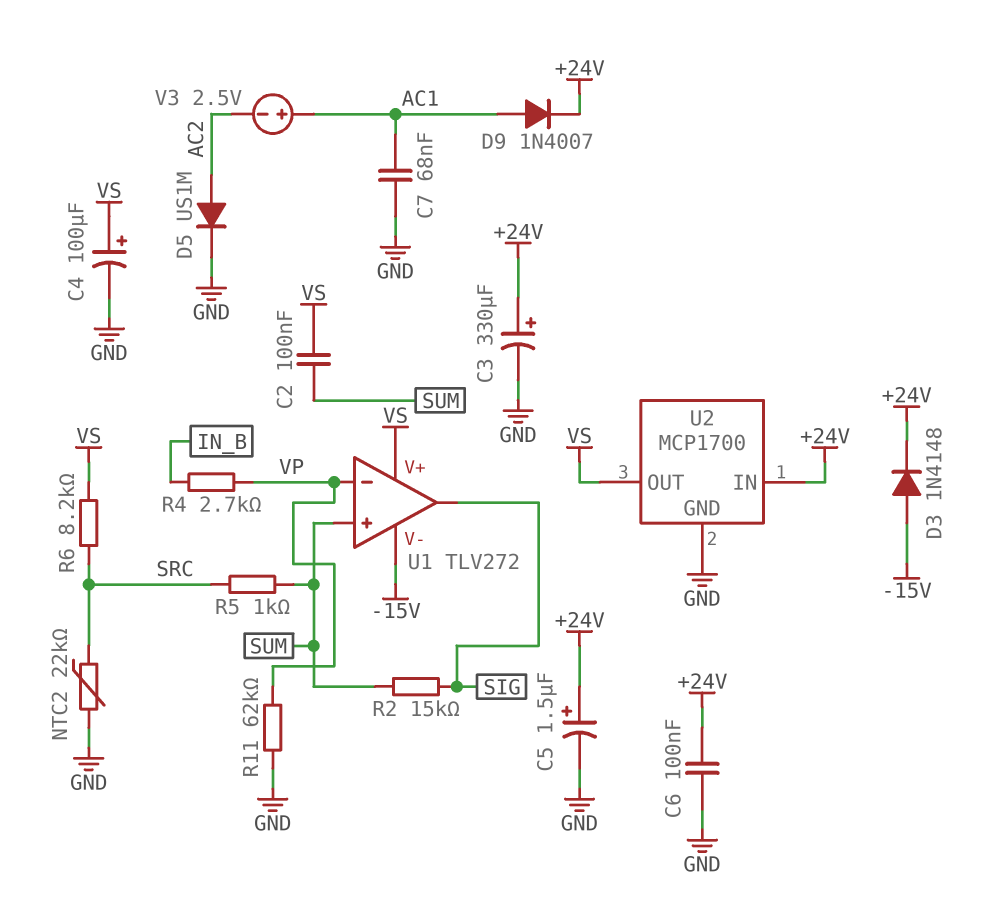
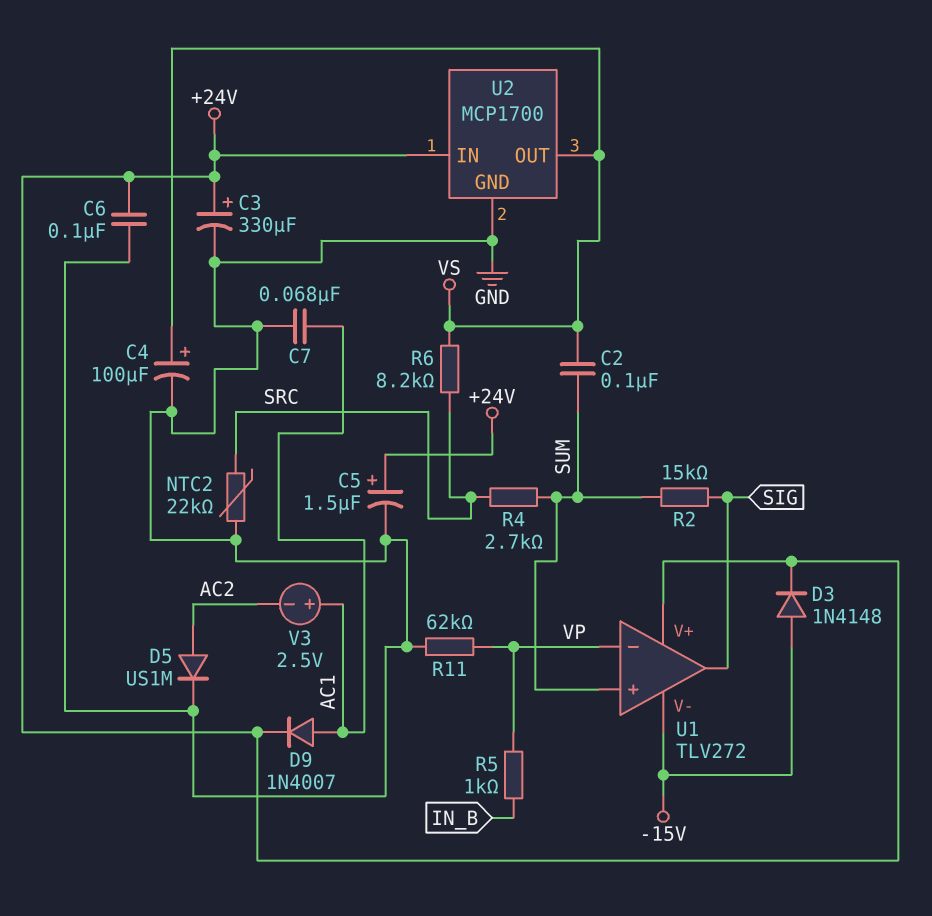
R4: 2.7k (IN_B, VP) -> 2.7k (SRC, SUM)
R5: 1k (SRC, SUM) -> 1k (IN_B, VP)
U1 pin V+: VS -> +24V

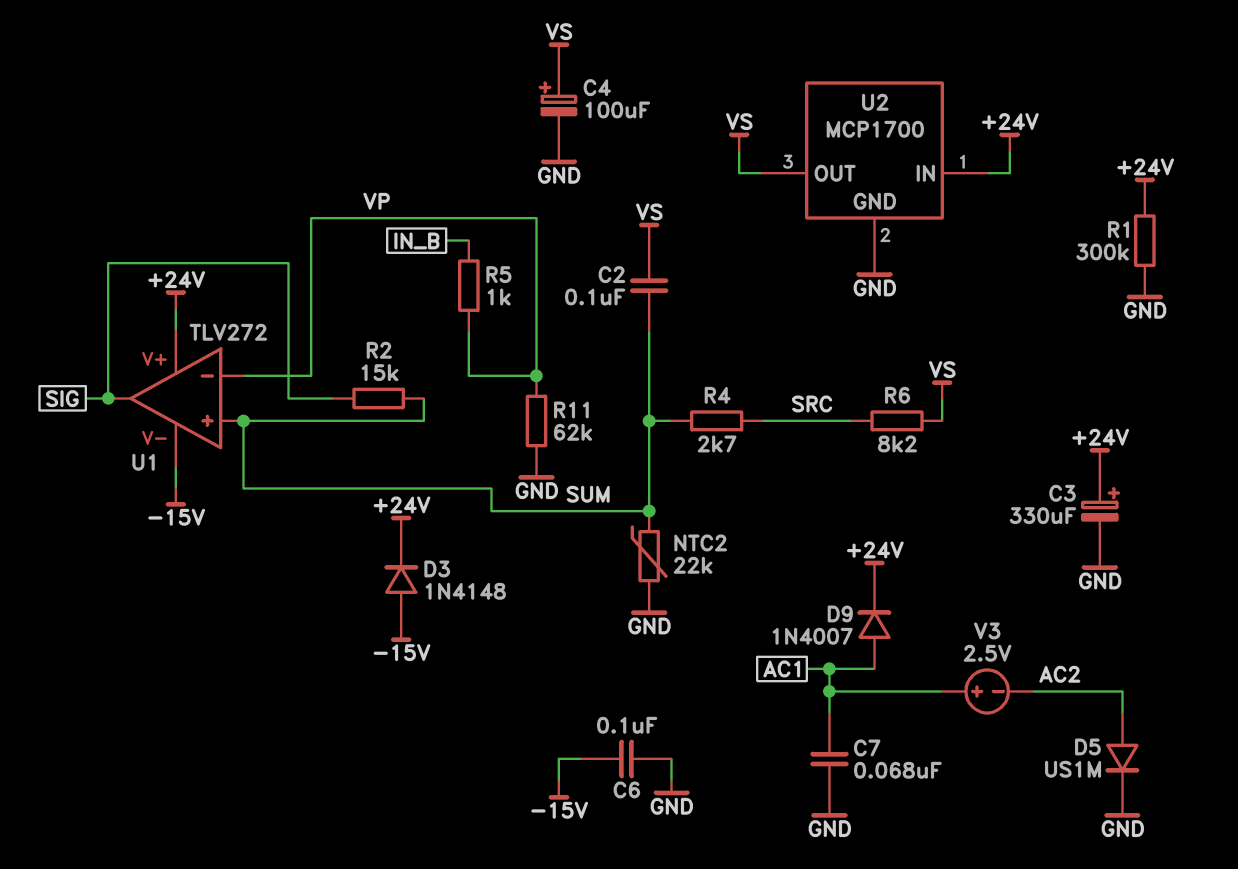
C5: 1.5uF (plus +24V, minus GND) -> none
C6: 100nF (+24V, GND) -> 100nF (-15V, GND)
NTC2: 22k (GND, SRC) -> 22k (GND, SUM)
R1: none -> 300k (+24V, GND)

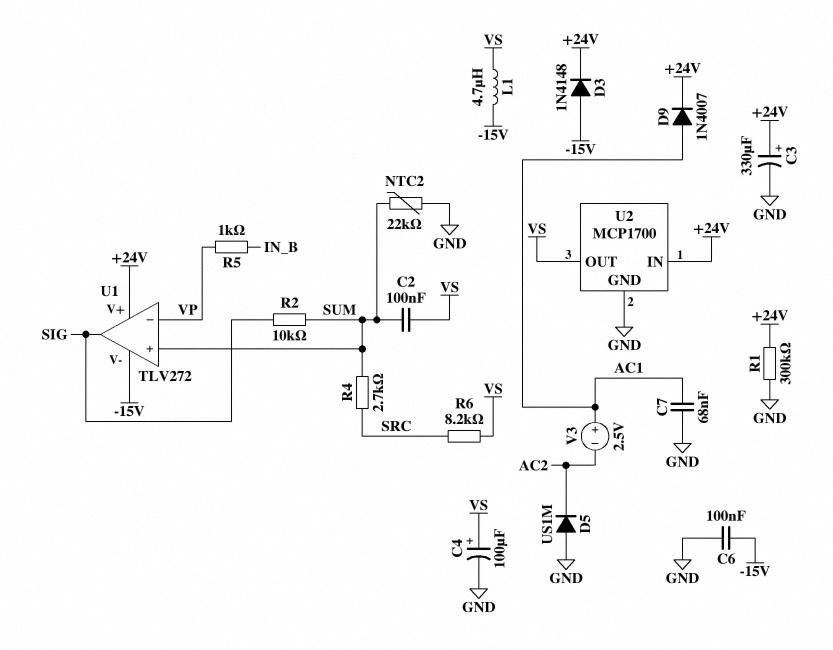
D5: diode US1M (A AC2, K GND) -> diode US1M (A GND, K AC2)
L1: none -> 4.7uH (-15V, VS)
R2: 15k (SIG, SUM) -> 10k (SIG, SUM)
R11: 62k (GND, VP) -> none

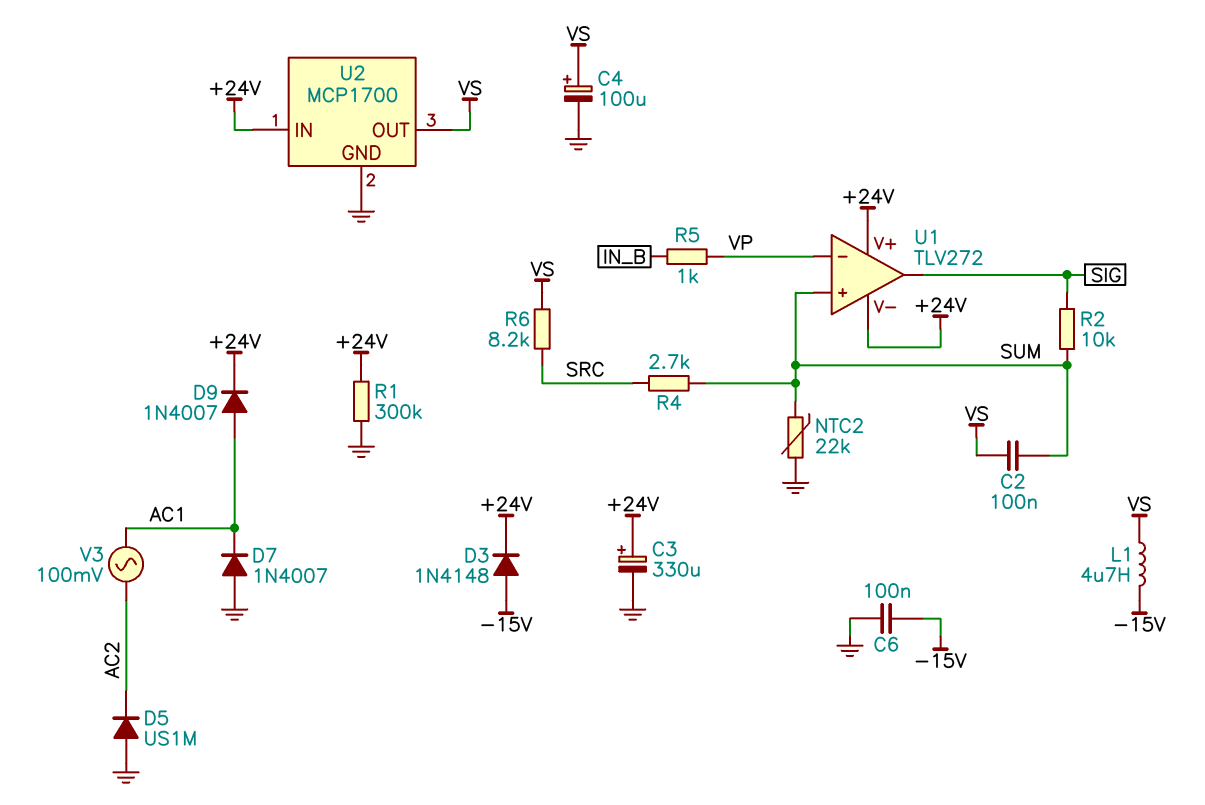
C7: 68nF (AC1, GND) -> none
D7: none -> diode 1N4007 (A GND, K AC1)
U1 pin V-: -15V -> +24V
V3: 2.5V (plus AC1, minus AC2) -> AC 100mV (AC1, AC2)

